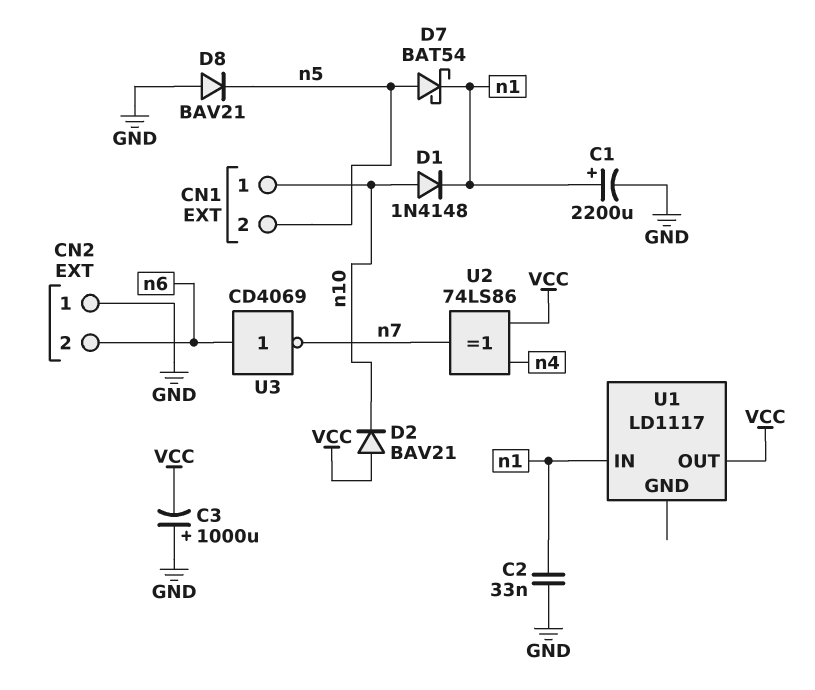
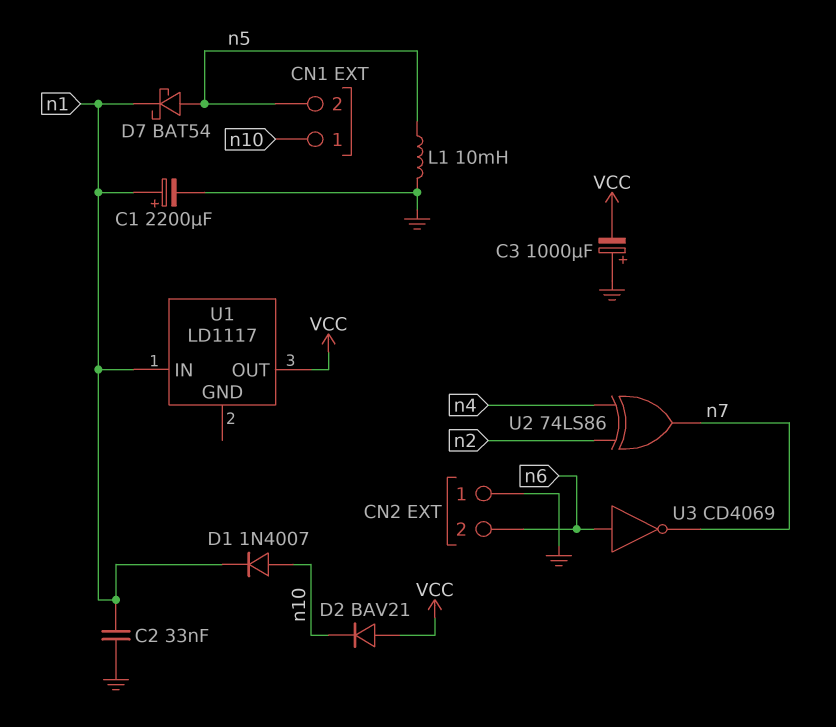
D1: diode 1N4148 (A n10, K n1) -> diode 1N4007 (A n10, K n1)
D8: diode BAV21 (A GND, K n5) -> none
L1: none -> 10mH (GND, n5)
U2: XOR 74LS86 (in VCC, in n4, out n7) -> XOR 74LS86 (in n2, in n4, out n7)

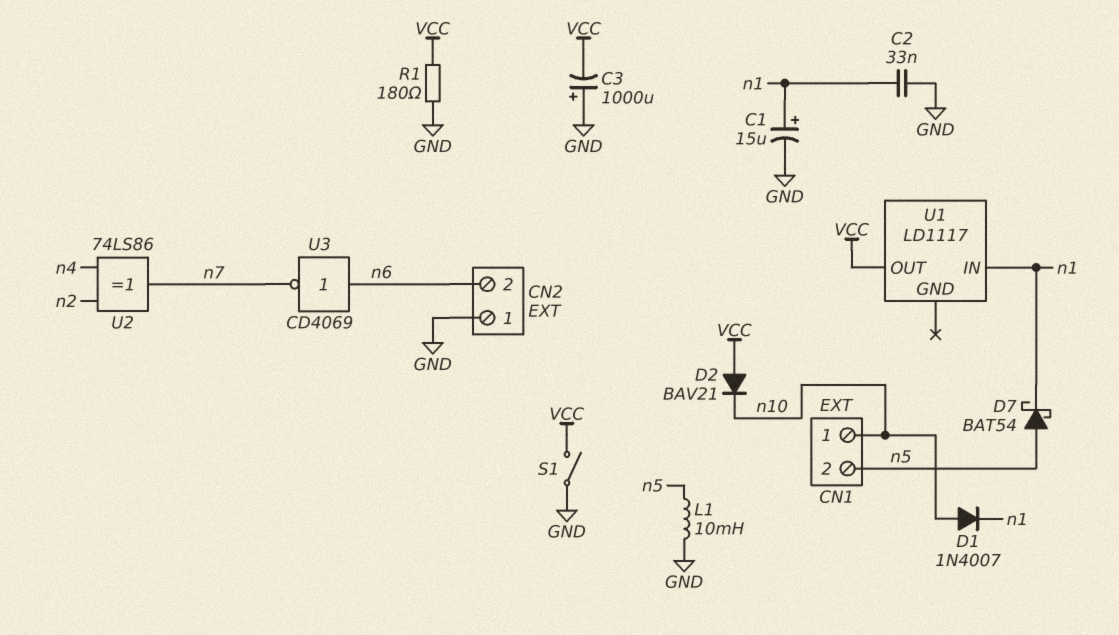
C1: 2200uF (plus n1, minus GND) -> 15uF (plus n1, minus GND)
R1: none -> 180 (GND, VCC)
S1: none -> switch (GND, VCC)

